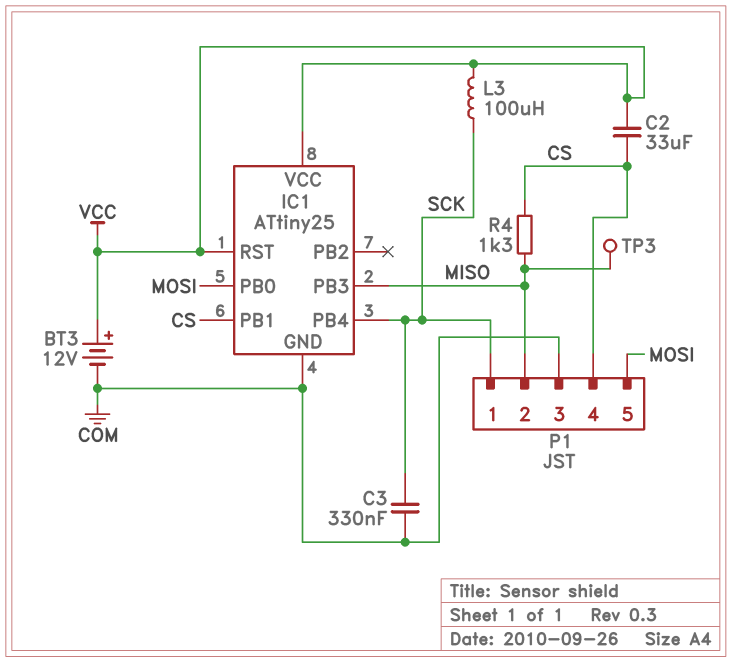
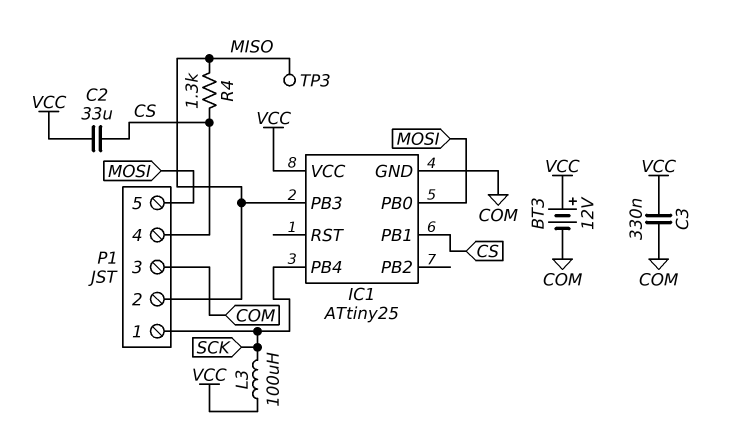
C3: 330nF (COM, SCK) -> 330nF (COM, VCC)
IC1 pin RST: VCC -> none

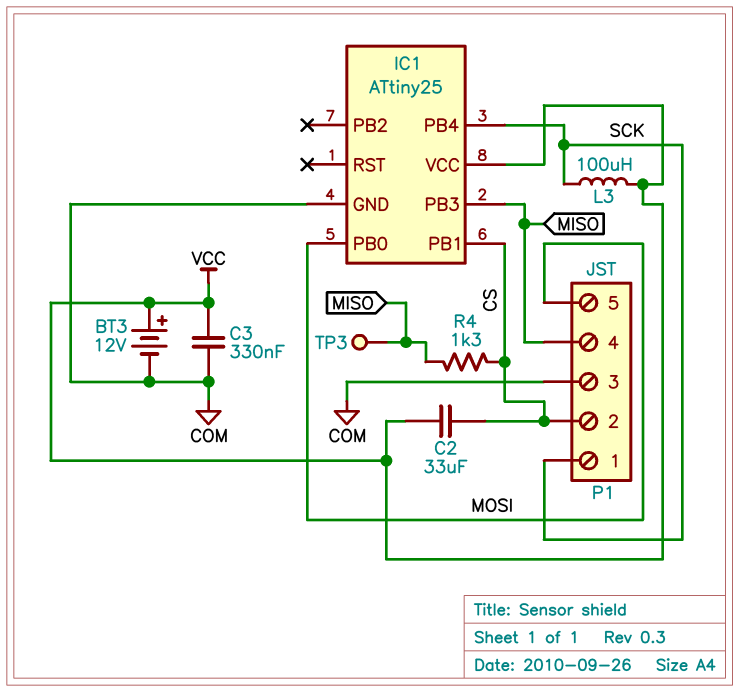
P1 pin 2: MISO -> CS
P1 pin 4: CS -> MISO

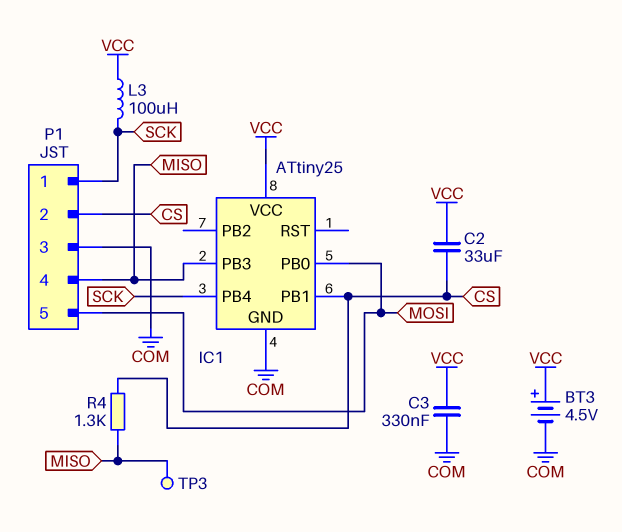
BT3: 12V (plus VCC, minus COM) -> 4.5V (plus VCC, minus COM)

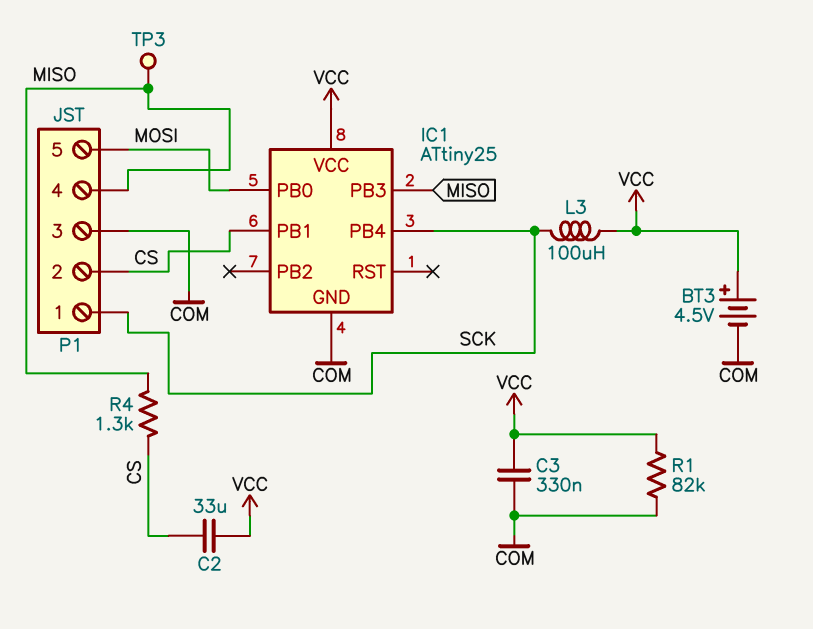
R1: none -> 82k (COM, VCC)

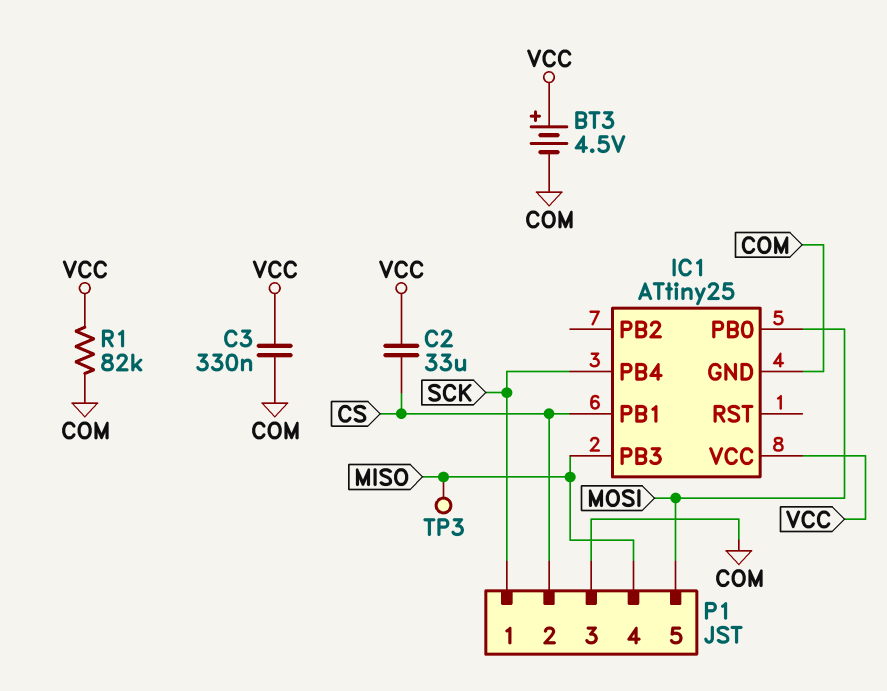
L3: 100uH (SCK, VCC) -> none
R4: 1.3k (CS, MISO) -> none

